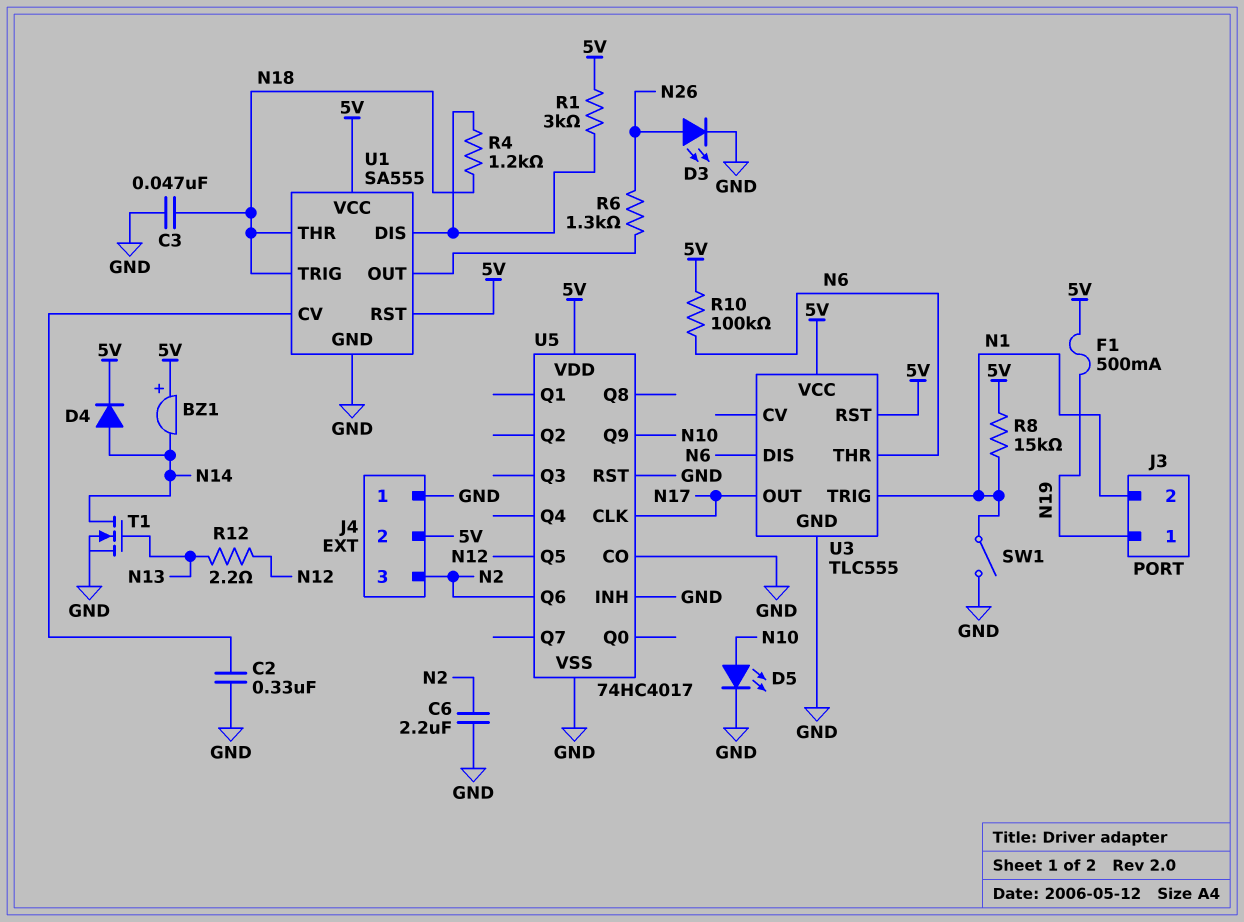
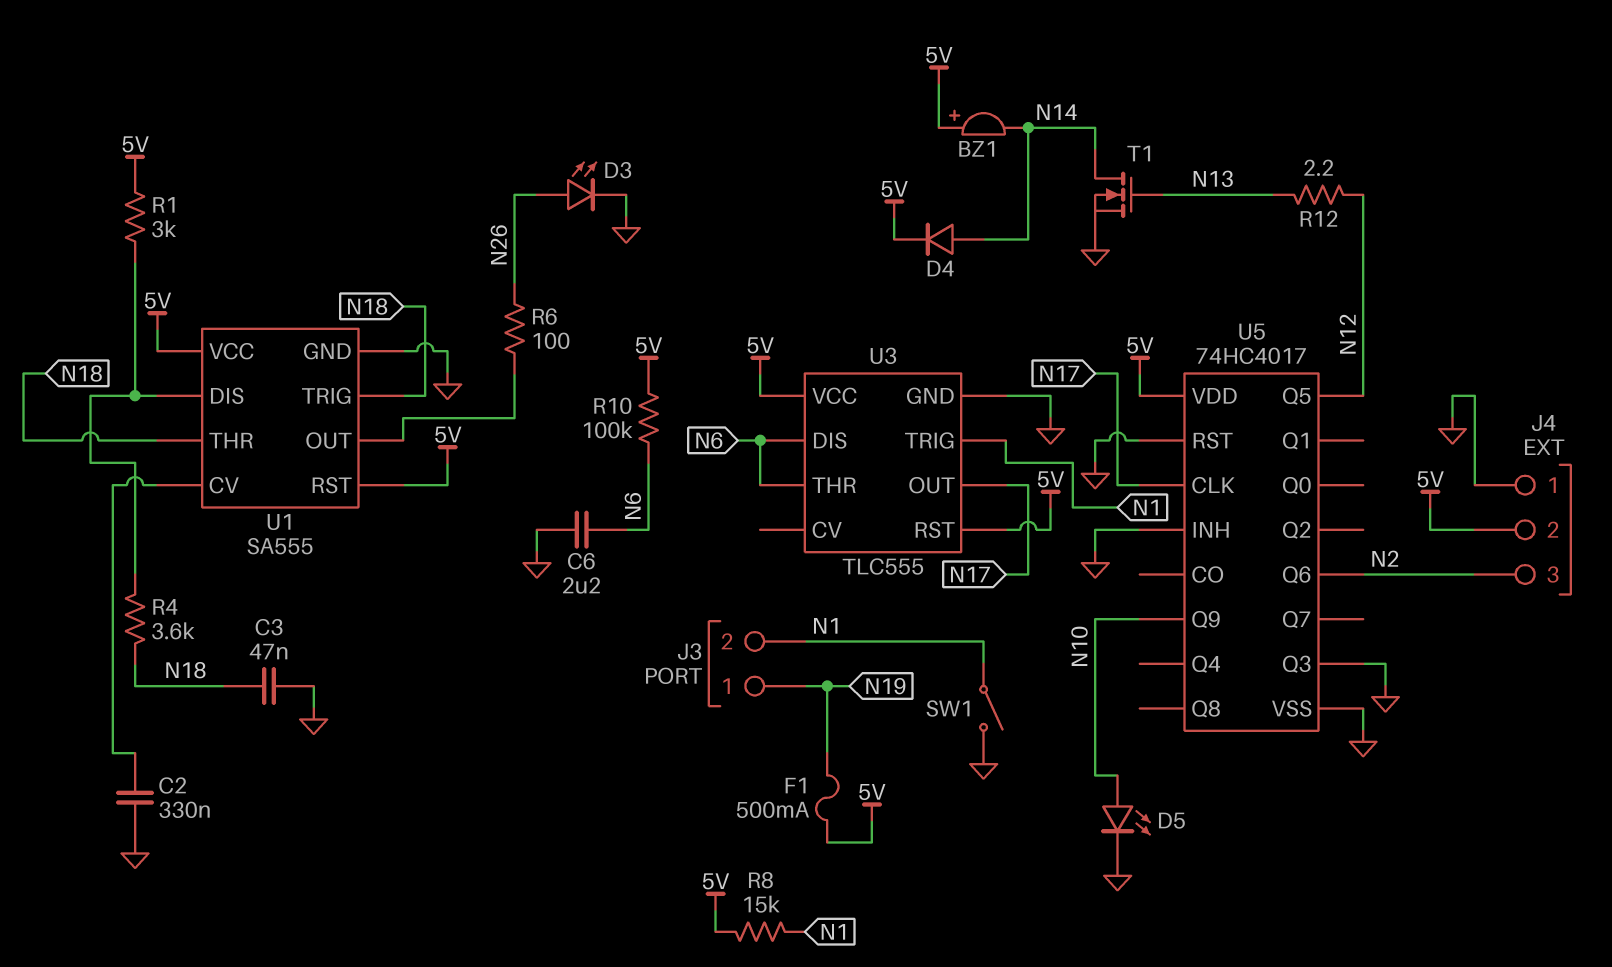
C6: 2.2uF (GND, N2) -> 2.2uF (GND, N6)
R4: 1.2k (N18, U1/DIS) -> 3.6k (N18, U1/DIS)
R6: 1.3k (N26, U1/OUT) -> 100 (N26, U1/OUT)
U5 pin CO: GND -> none
U5 pin Q3: none -> GND

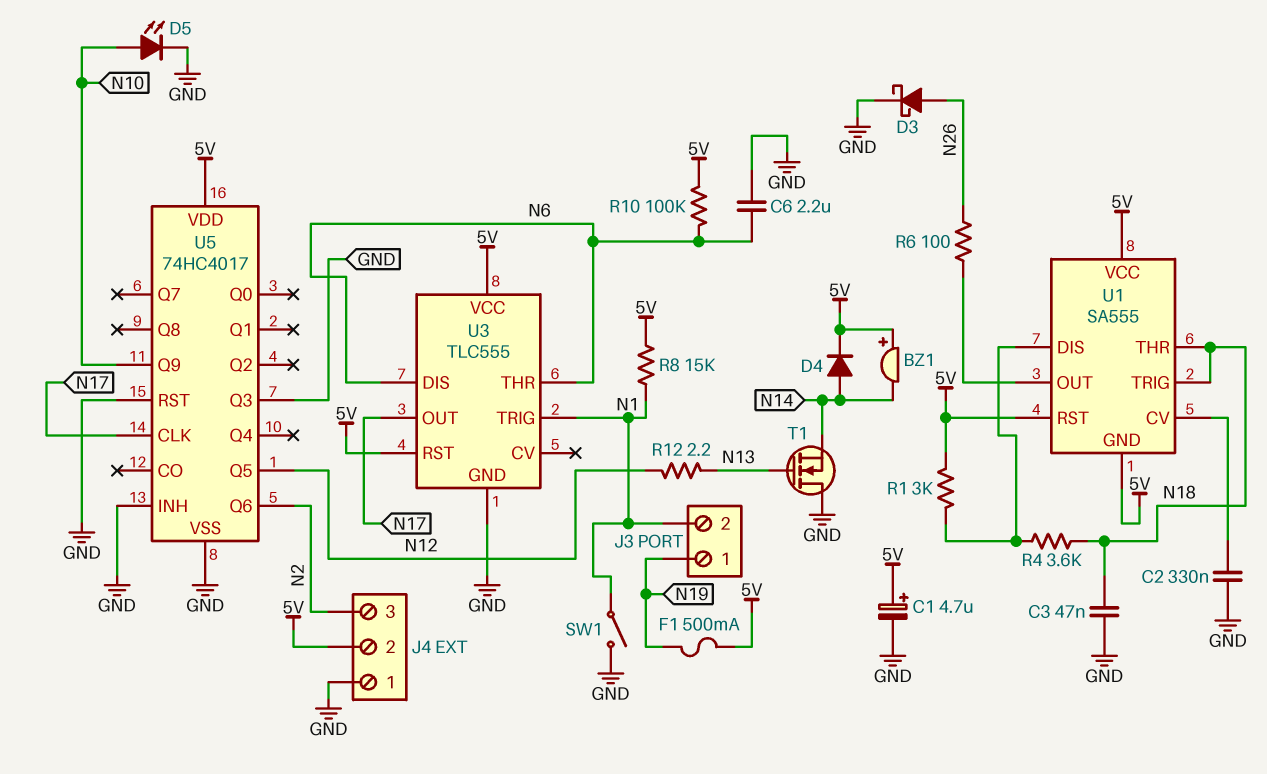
C1: none -> 4.7uF (plus 5V, minus GND)
D3: LED (A N26, K GND) -> schottky (A N26, K GND)
T1: NMOS (G N13, D N14, S GND) -> NMOS (G N13, D GND, S N14)
U1 pin GND: GND -> 5V

